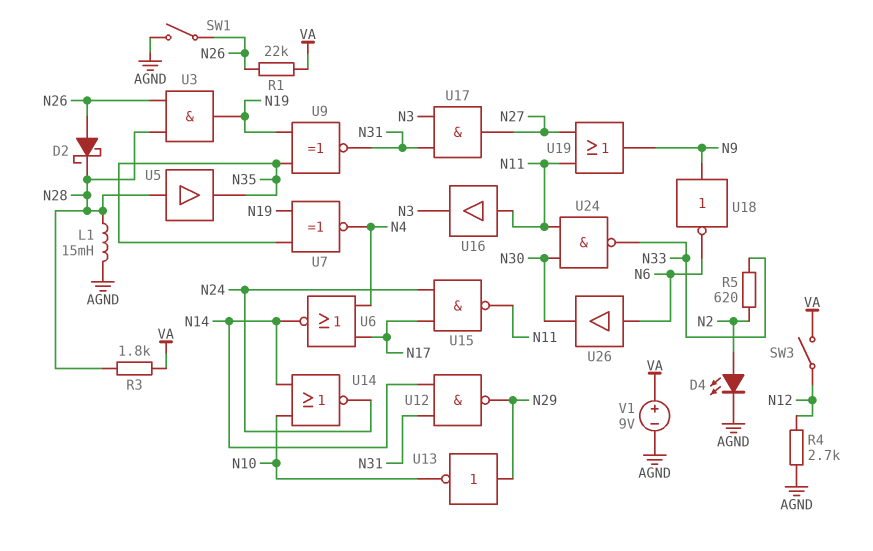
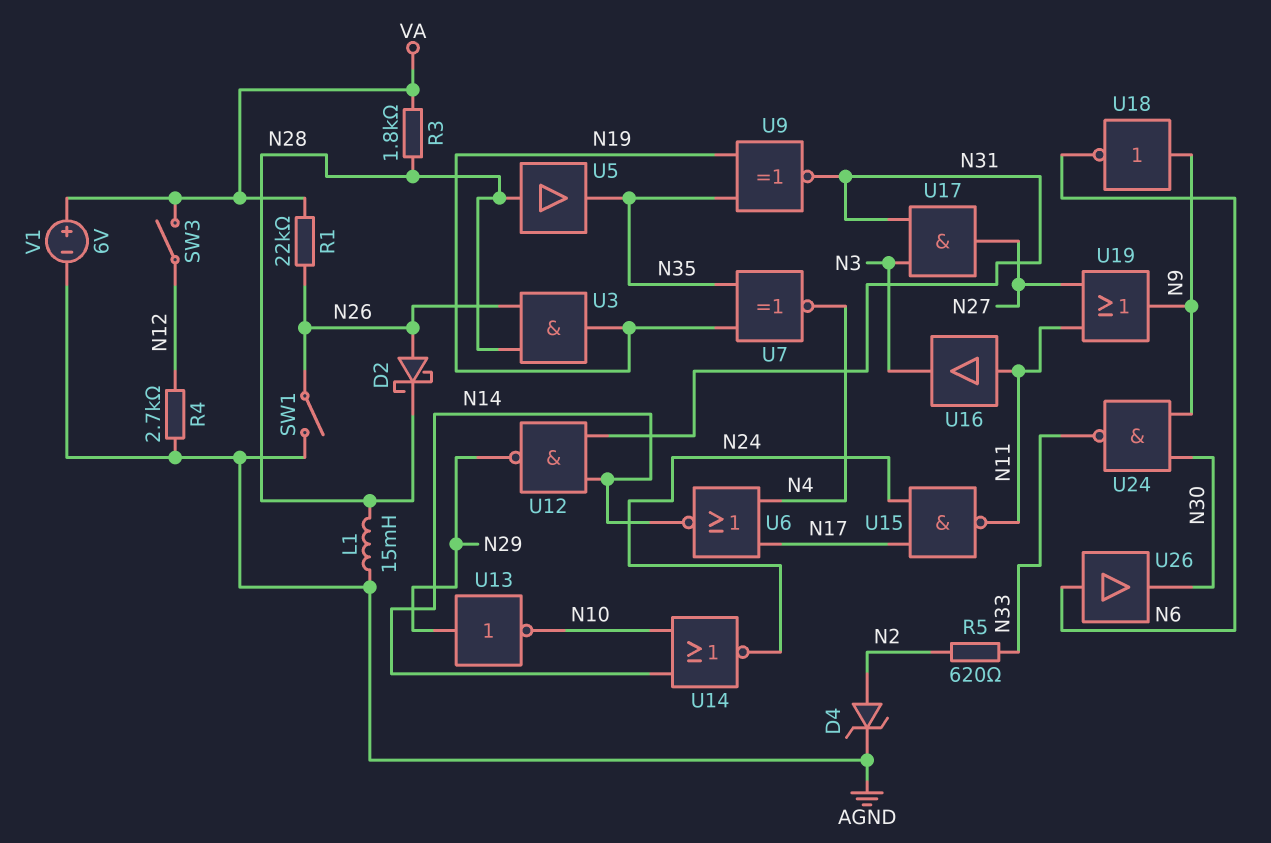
D4: LED (A N2, K AGND) -> zener (A N2, K AGND)
U24: NAND (in N11, in N30, out N33) -> NAND (in N9, in N30, out N33)
V1: 9V (plus VA, minus AGND) -> 6V (plus VA, minus AGND)

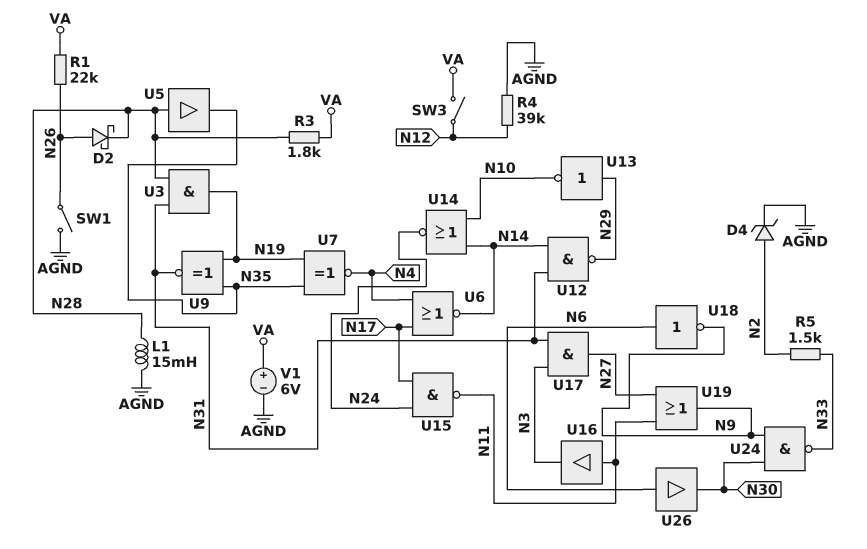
R4: 2.7k (AGND, N12) -> 39k (AGND, N12)
R5: 620 (N2, N33) -> 1.5k (N2, N33)
U3: AND (in N26, in N28, out N19) -> AND (in N28, in N31, out N19)
U18: NOT (in N9, out N6) -> NOT (in N6, out N9)

